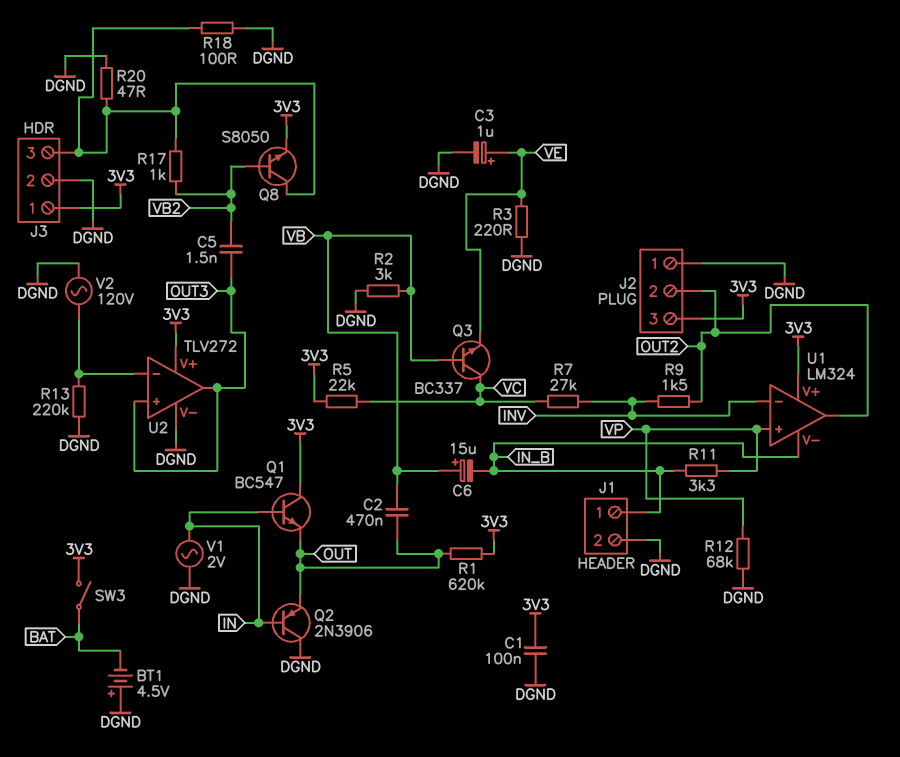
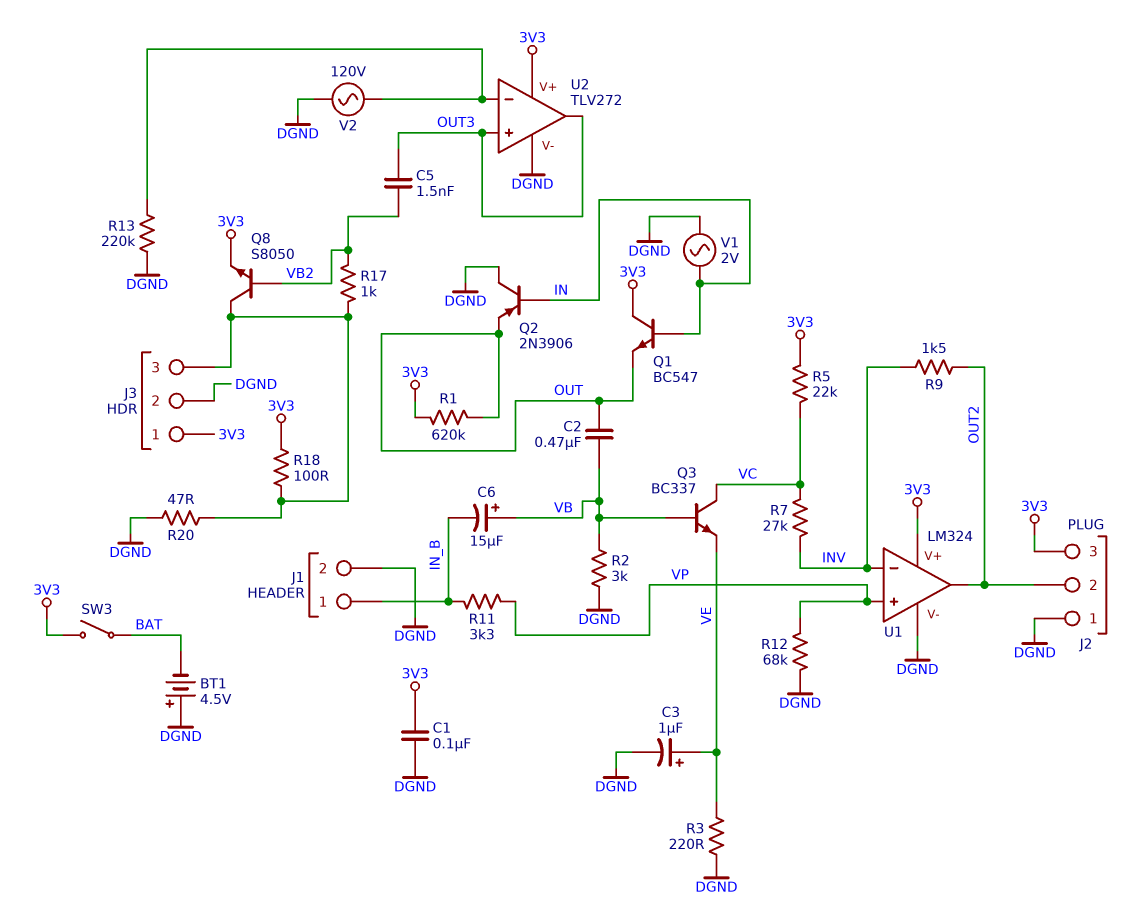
R18: 100 (DGND, J3/3) -> 100 (3V3, J3/3)
U1 pin V-: IN_B -> DGND

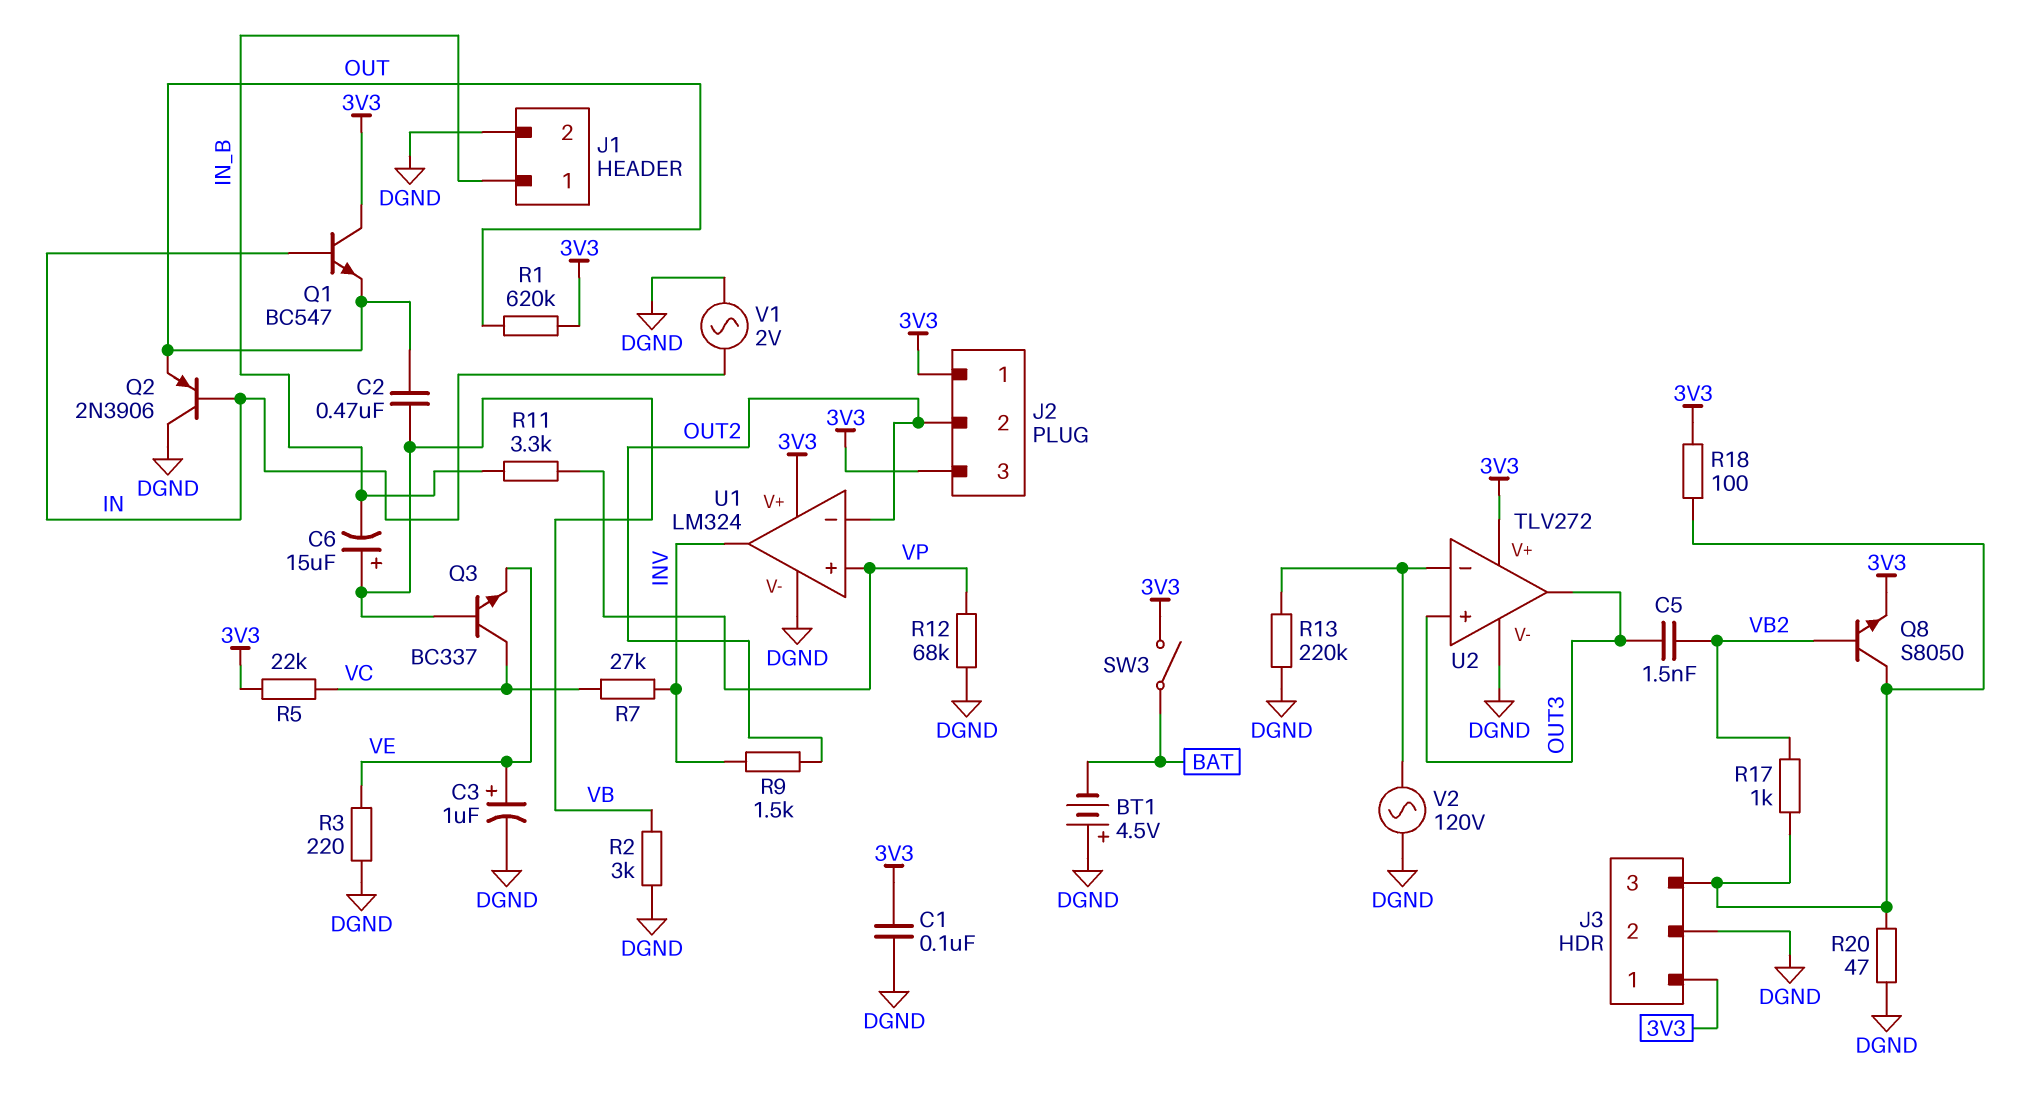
J2 pin 1: DGND -> 3V3
U1 pin in-: INV -> OUT2
U1 pin out: OUT2 -> INV

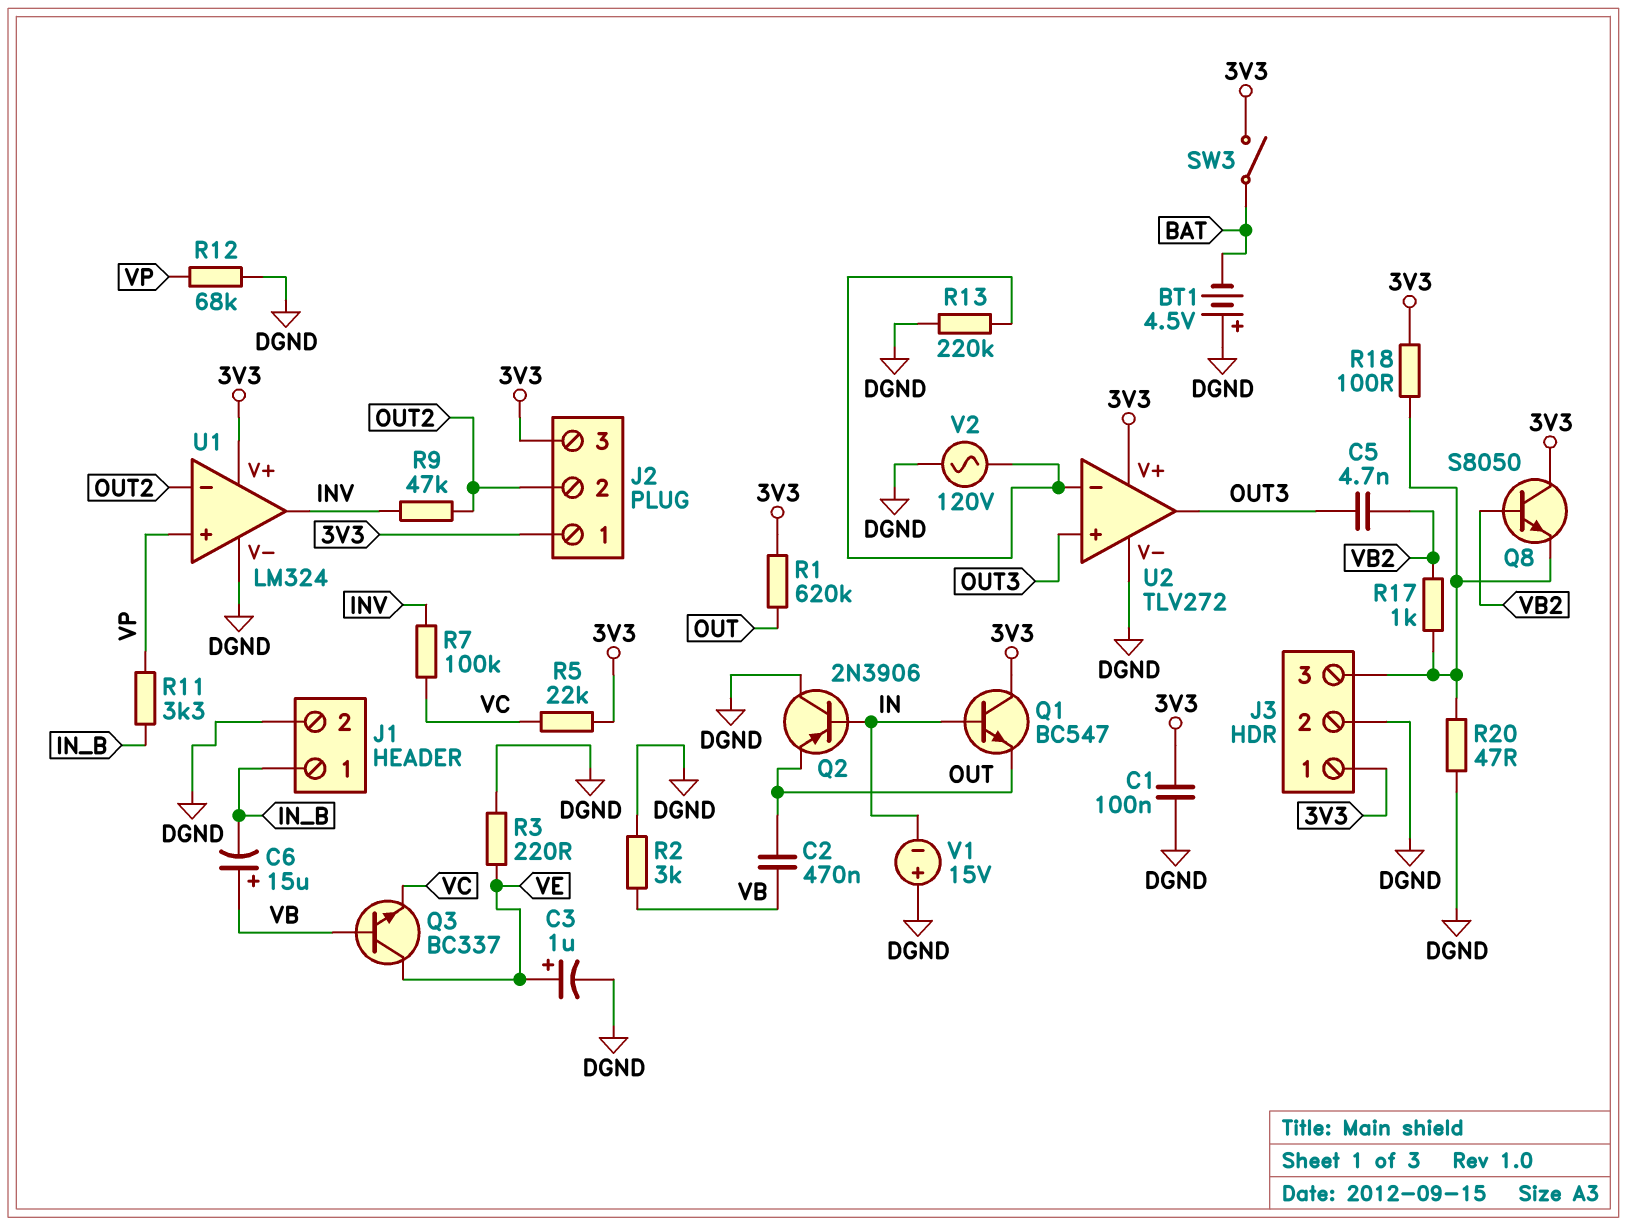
C5: 1.5nF (OUT3, VB2) -> 4.7nF (OUT3, VB2)
Q3: NPN BC337 (B VB, C VC, E VE) -> NPN BC337 (B VB, C VE, E VC)
Q8: NPN S8050 (B VB2, C J3/3, E 3V3) -> NPN S8050 (B VB2, C 3V3, E J3/3)
R7: 27k (INV, VC) -> 100k (INV, VC)
R9: 1.5k (INV, OUT2) -> 47k (INV, OUT2)
V1: AC 2V (DGND, IN) -> 15V (plus DGND, minus IN)

